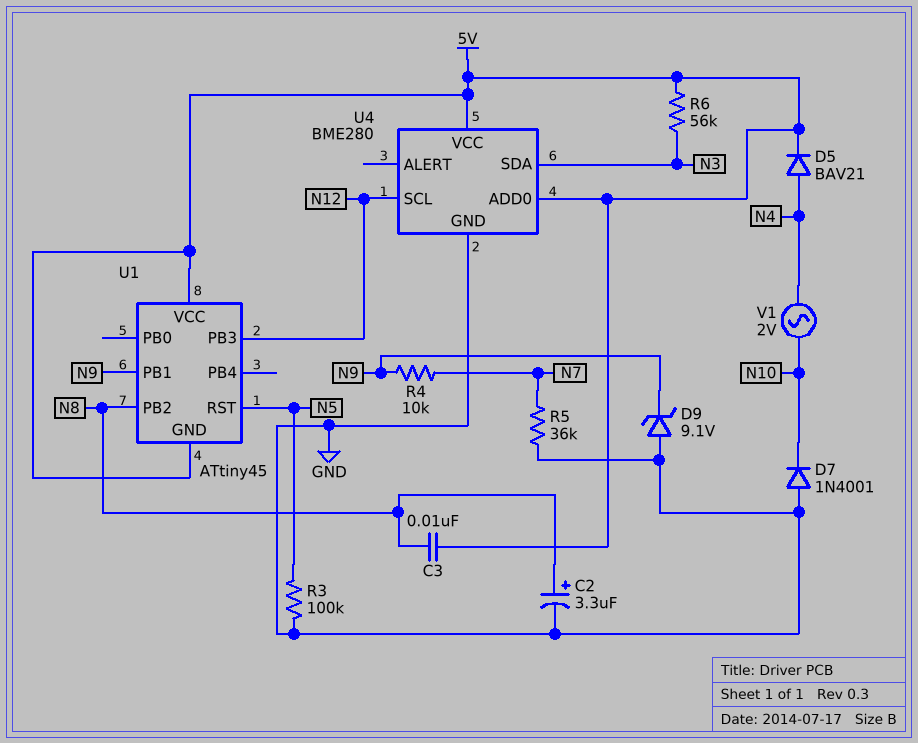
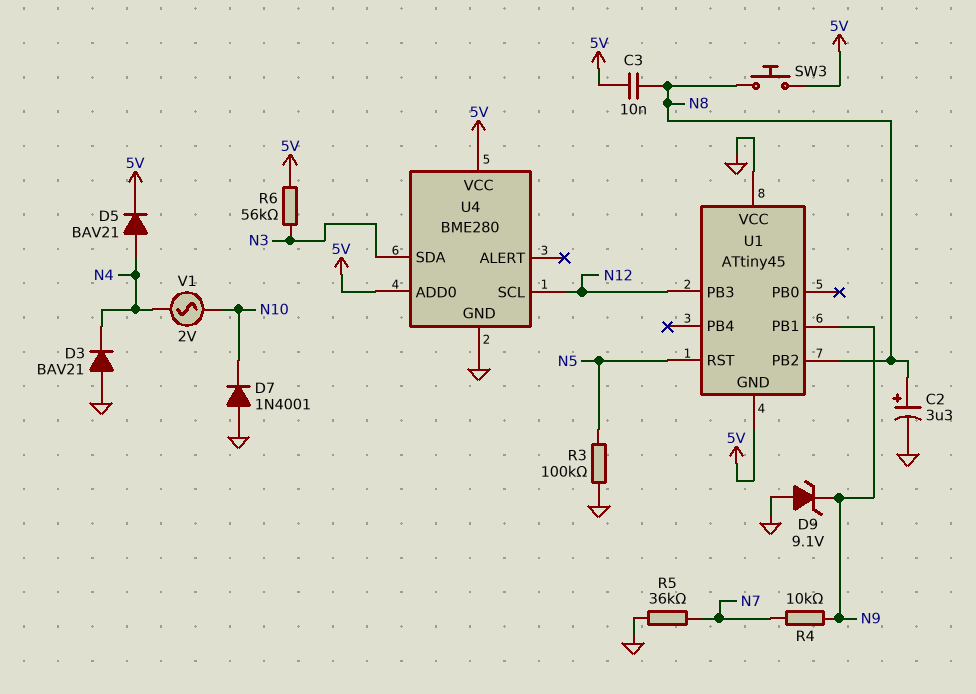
D3: none -> diode BAV21 (A GND, K N4)
SW3: none -> button (5V, N8)
U1 pin VCC: 5V -> GND

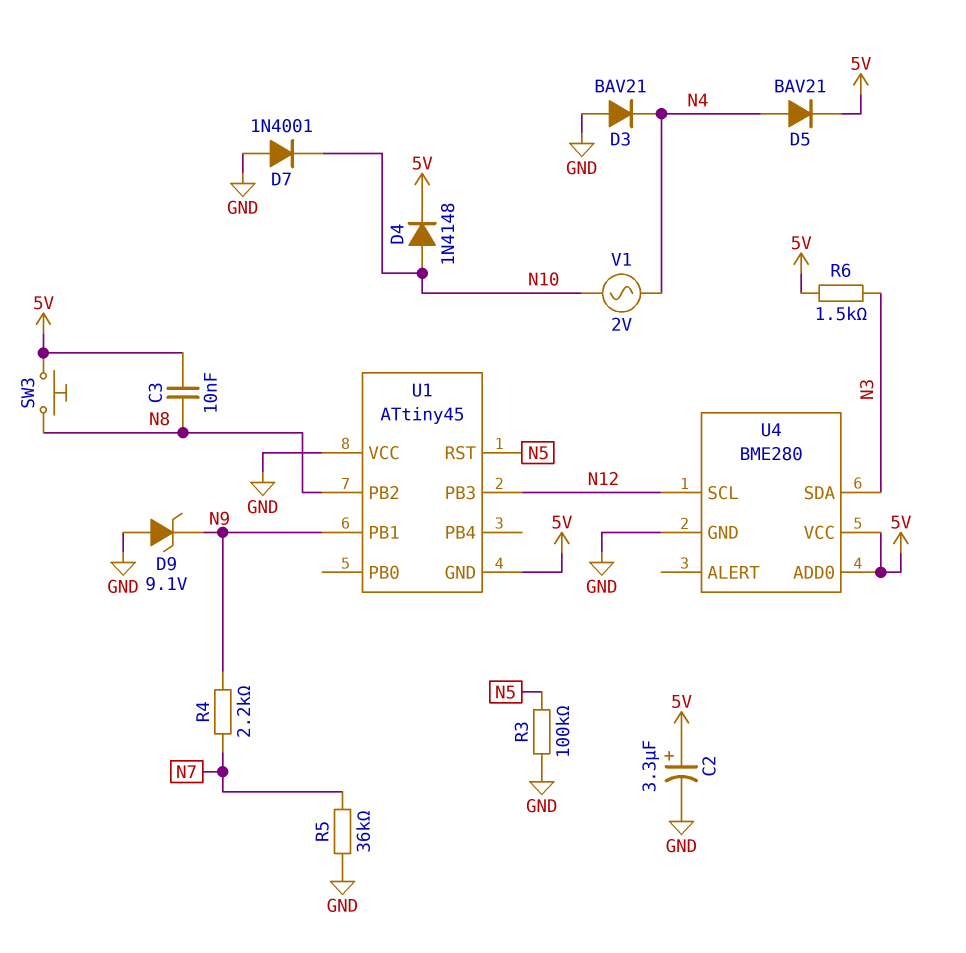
C2: 3.3uF (plus N8, minus GND) -> 3.3uF (plus 5V, minus GND)
D4: none -> diode 1N4148 (A N10, K 5V)
R4: 10k (N7, N9) -> 2.2k (N7, N9)
R6: 56k (5V, N3) -> 1.5k (5V, N3)

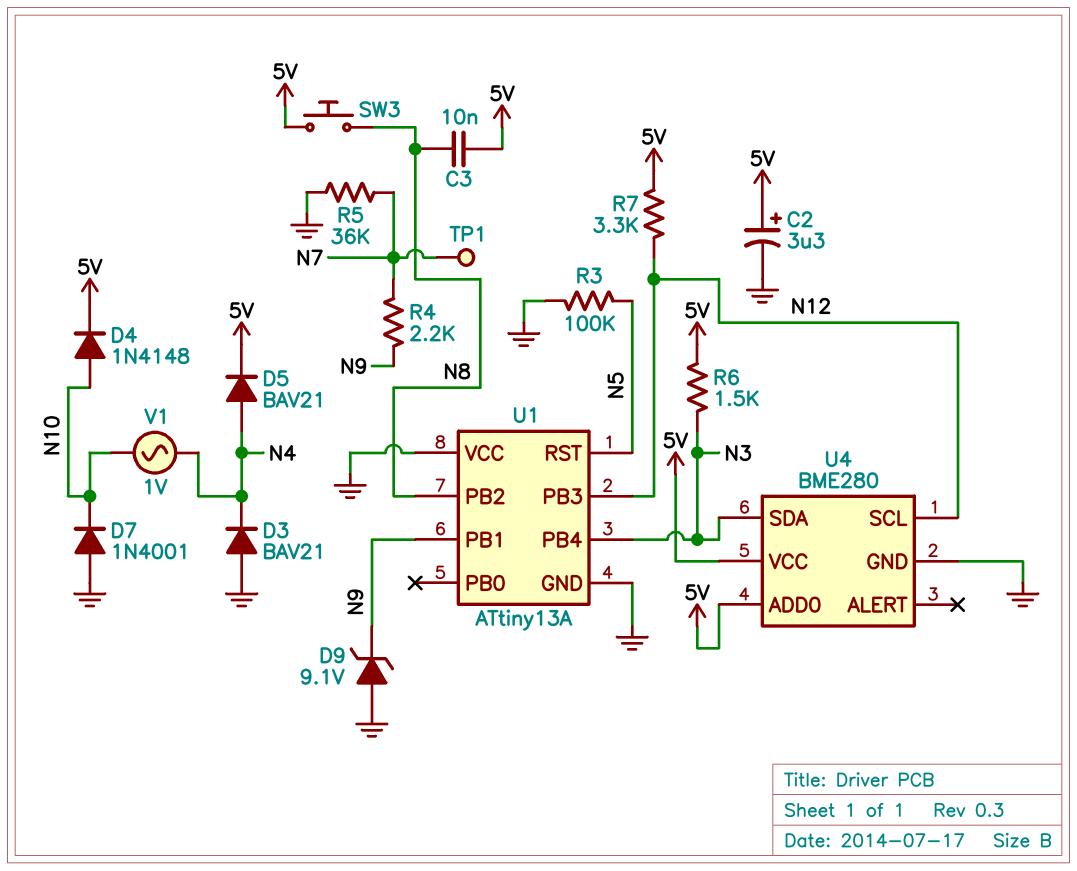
R7: none -> 3.3k (5V, N12)
TP1: none -> test point (N7)
U1: ATtiny45 -> ATtiny13A
U1 pin GND: 5V -> GND
U1 pin PB4: none -> N3
V1: AC 2V (N4, N10) -> AC 1V (N4, N10)

